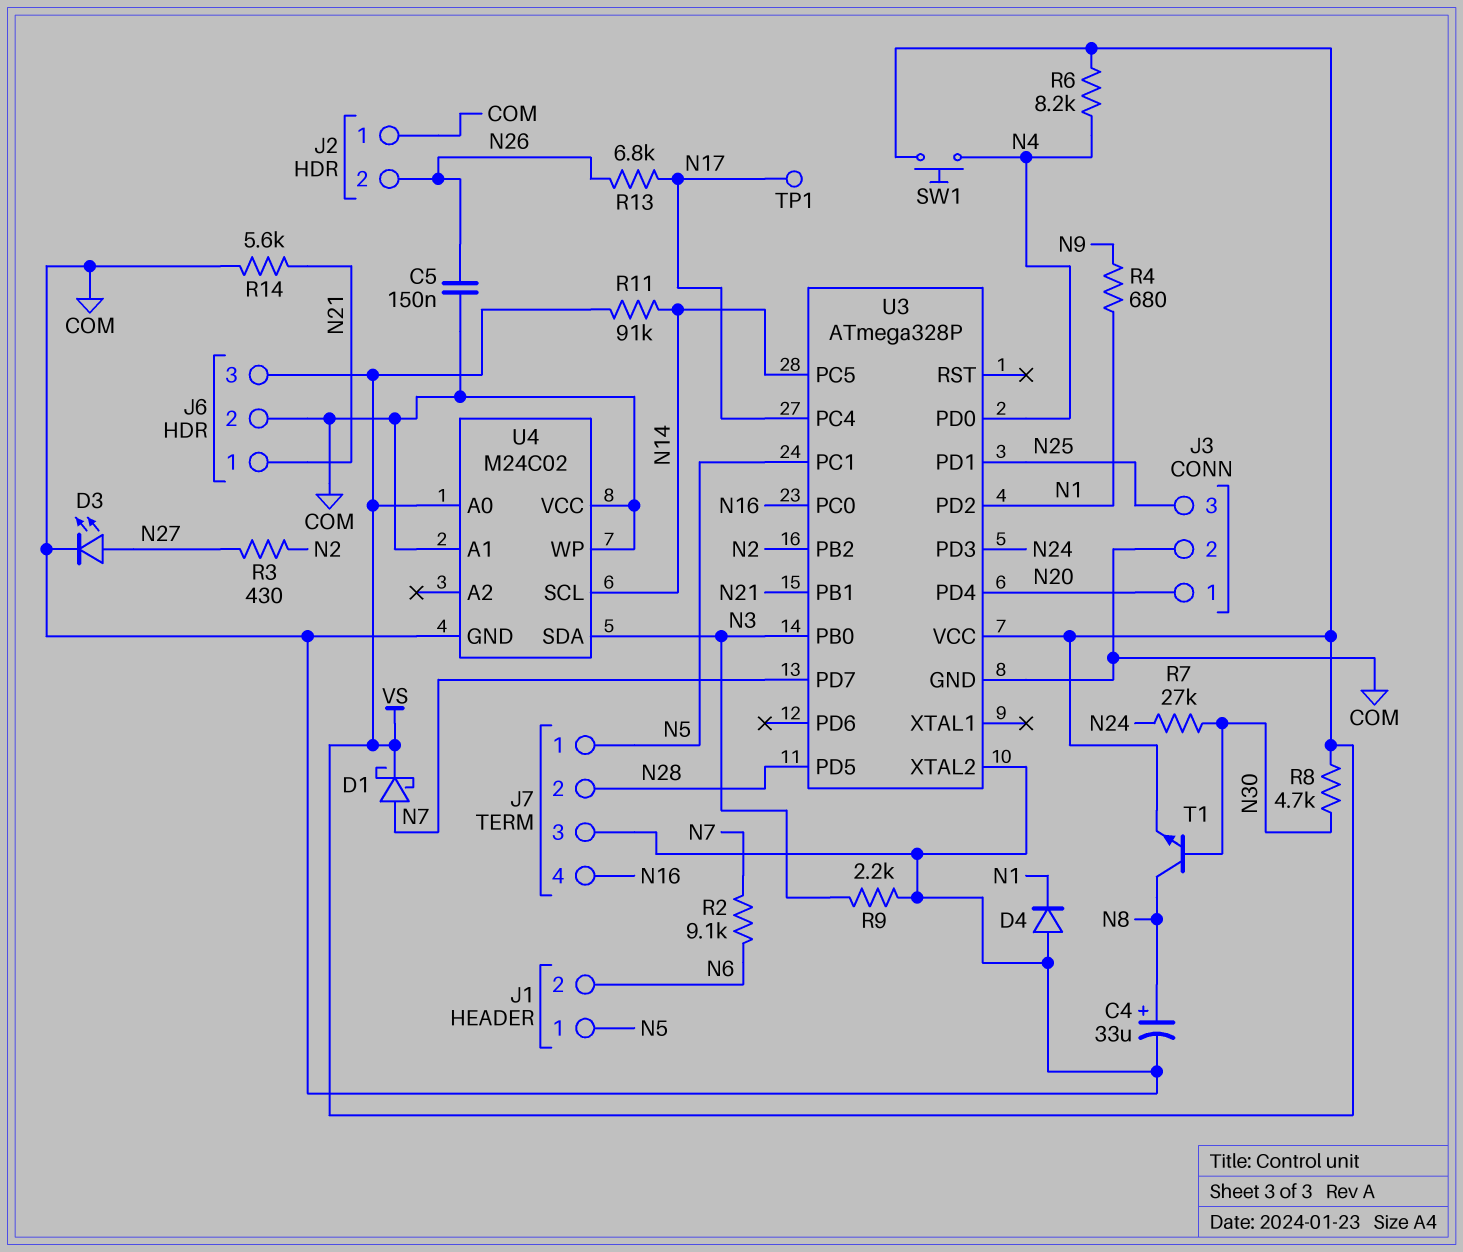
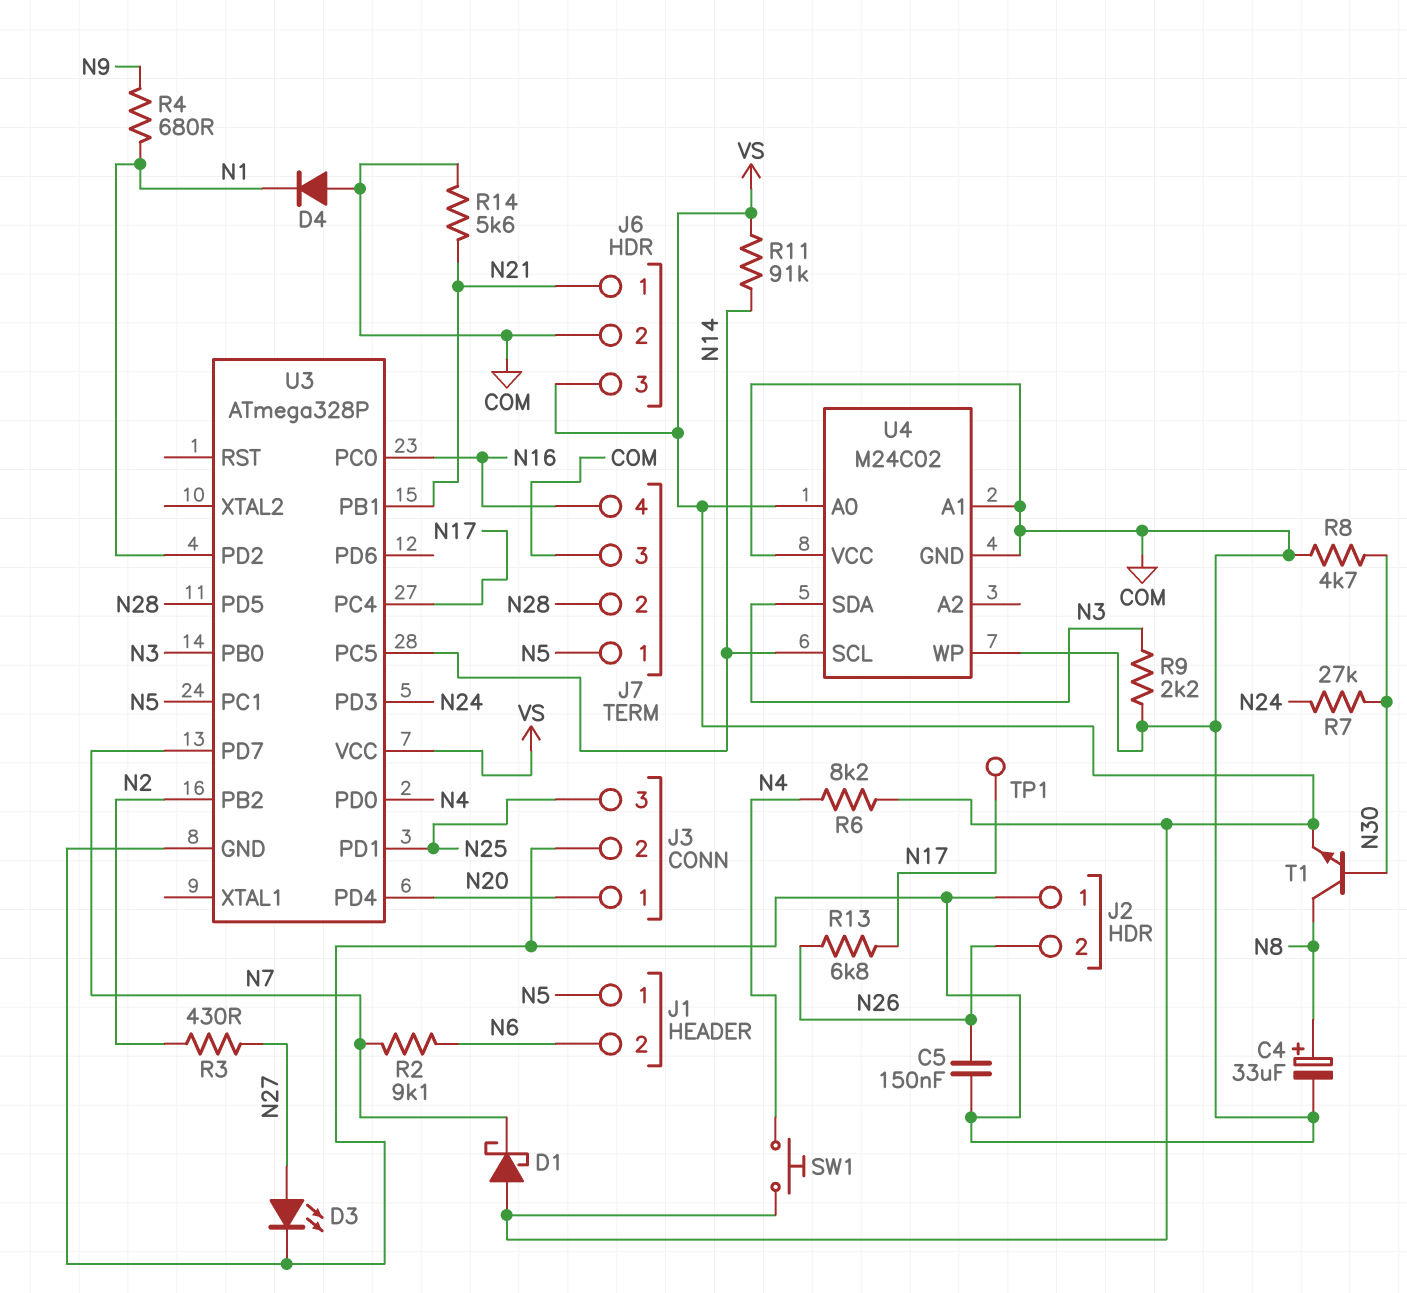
D1: schottky (A N7, K VS) -> schottky (A VS, K N7)
R8: 4.7k (N30, VS) -> 4.7k (COM, N30)
U3 pin XTAL2: COM -> none

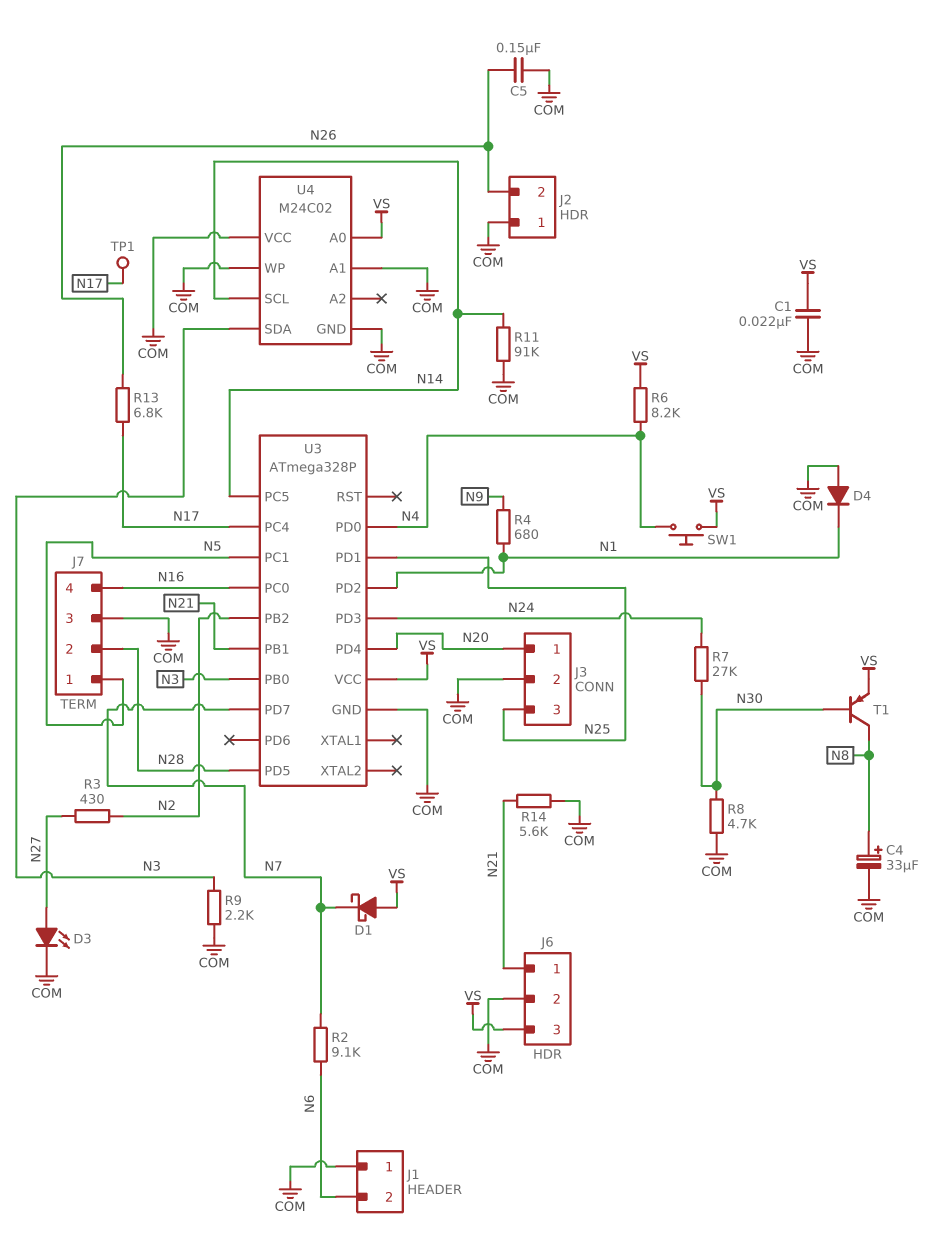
C1: none -> 22nF (COM, VS)
J1 pin 1: N5 -> COM
R11: 91k (N14, VS) -> 91k (COM, N14)
T1: NPN (B N30, C N8, E VS) -> PNP (B N30, C N8, E VS)

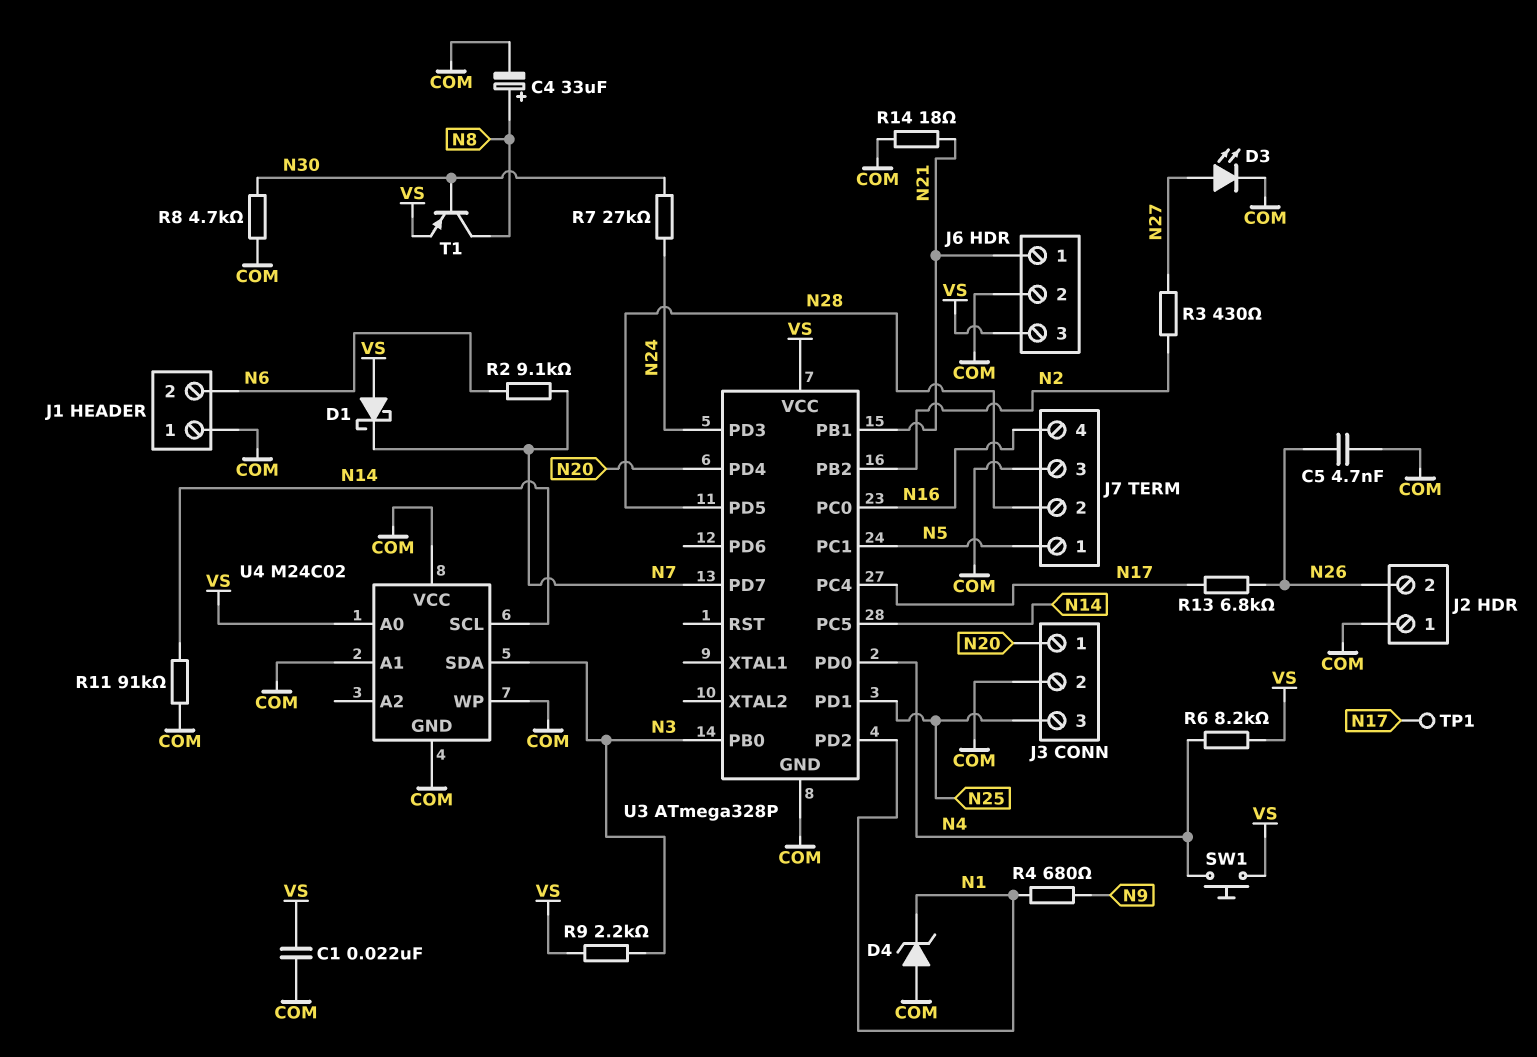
C5: 150nF (COM, N26) -> 4.7nF (COM, N26)
D4: diode (A COM, K N1) -> zener (A COM, K N1)
R9: 2.2k (COM, N3) -> 2.2k (N3, VS)
R14: 5.6k (COM, N21) -> 18 (COM, N21)

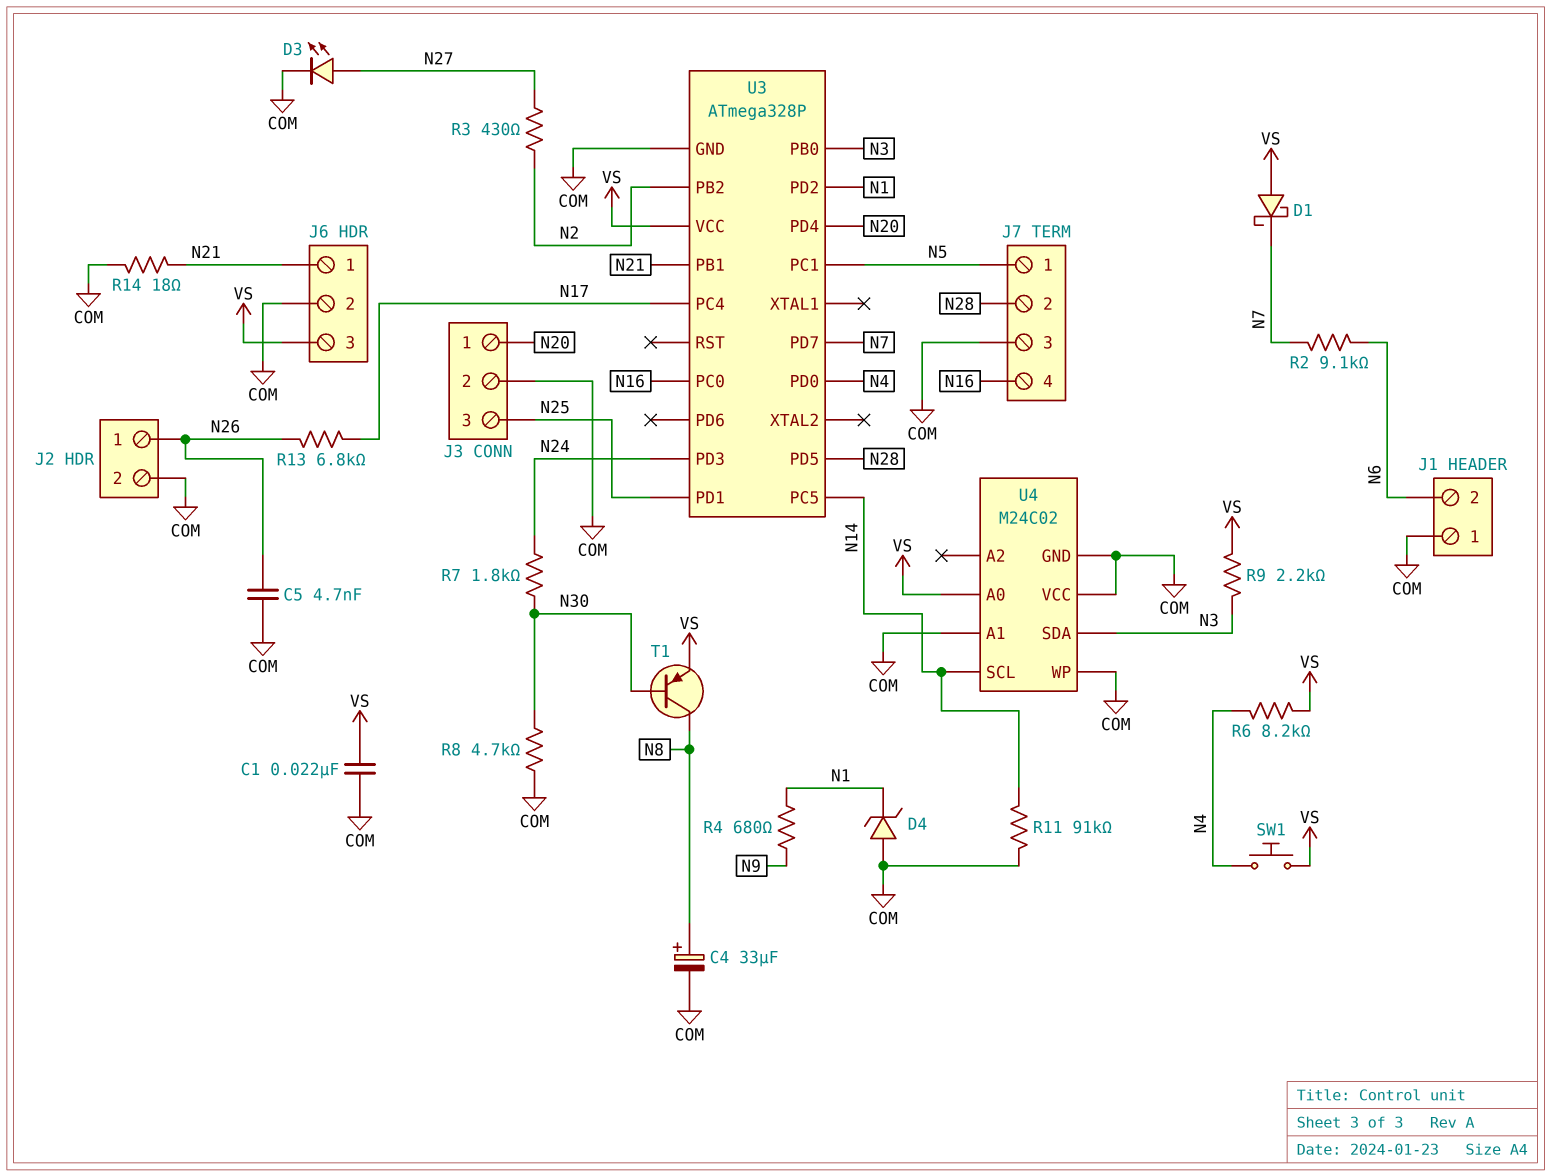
J2 pin 1: COM -> N26
J2 pin 2: N26 -> COM
R7: 27k (N24, N30) -> 1.8k (N24, N30)
TP1: test point (N17) -> none

